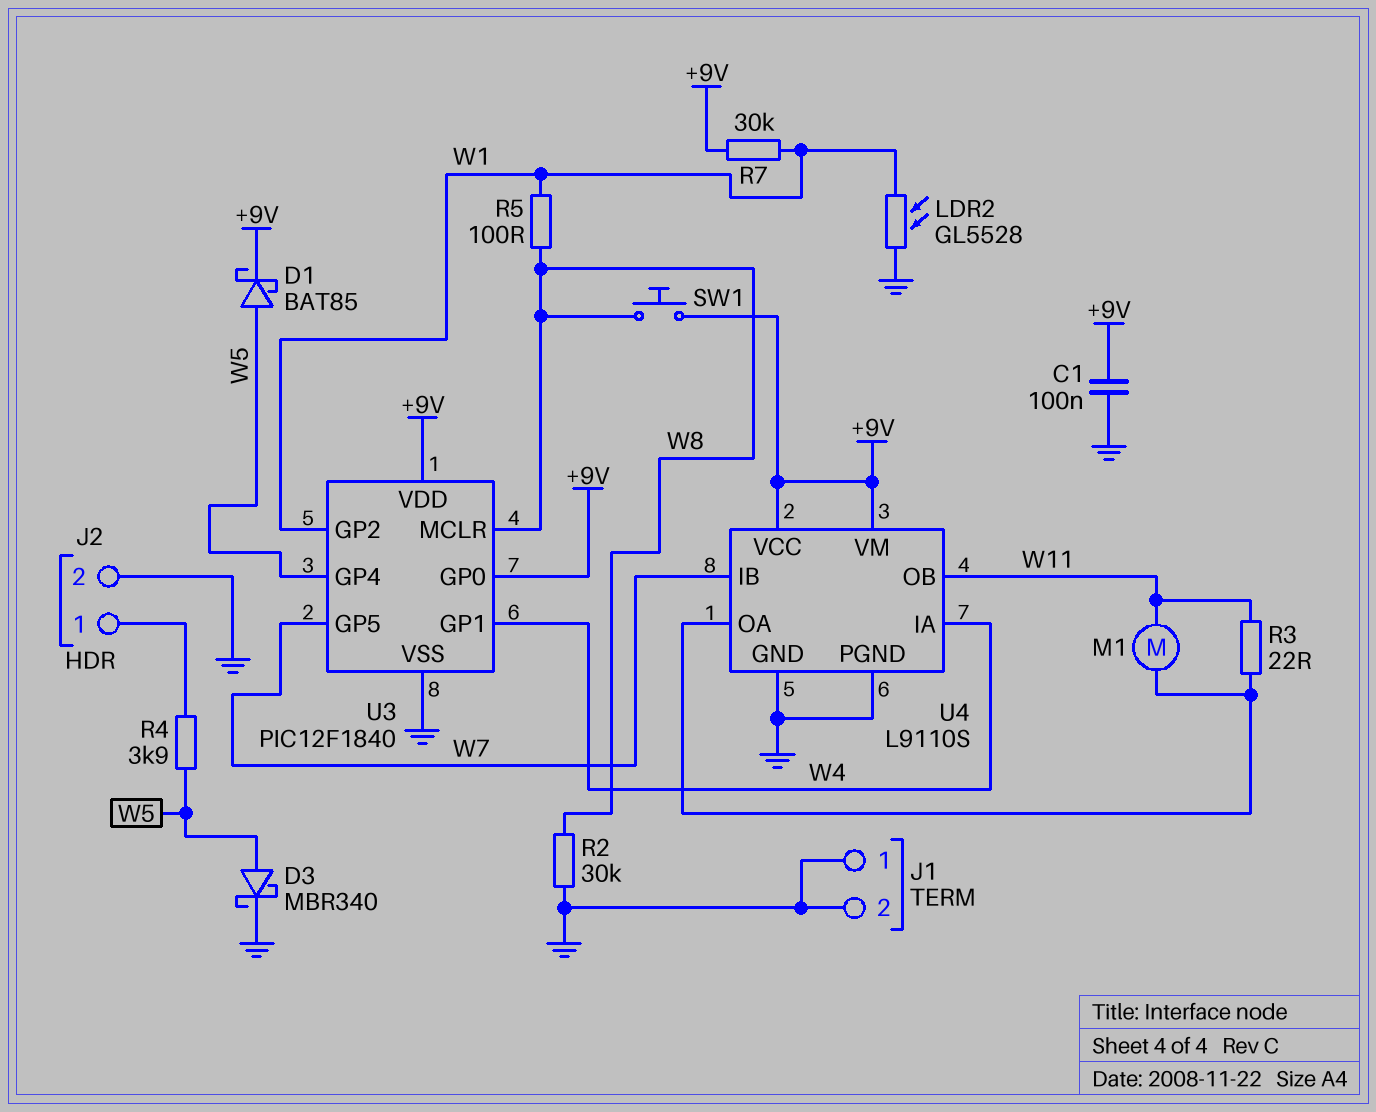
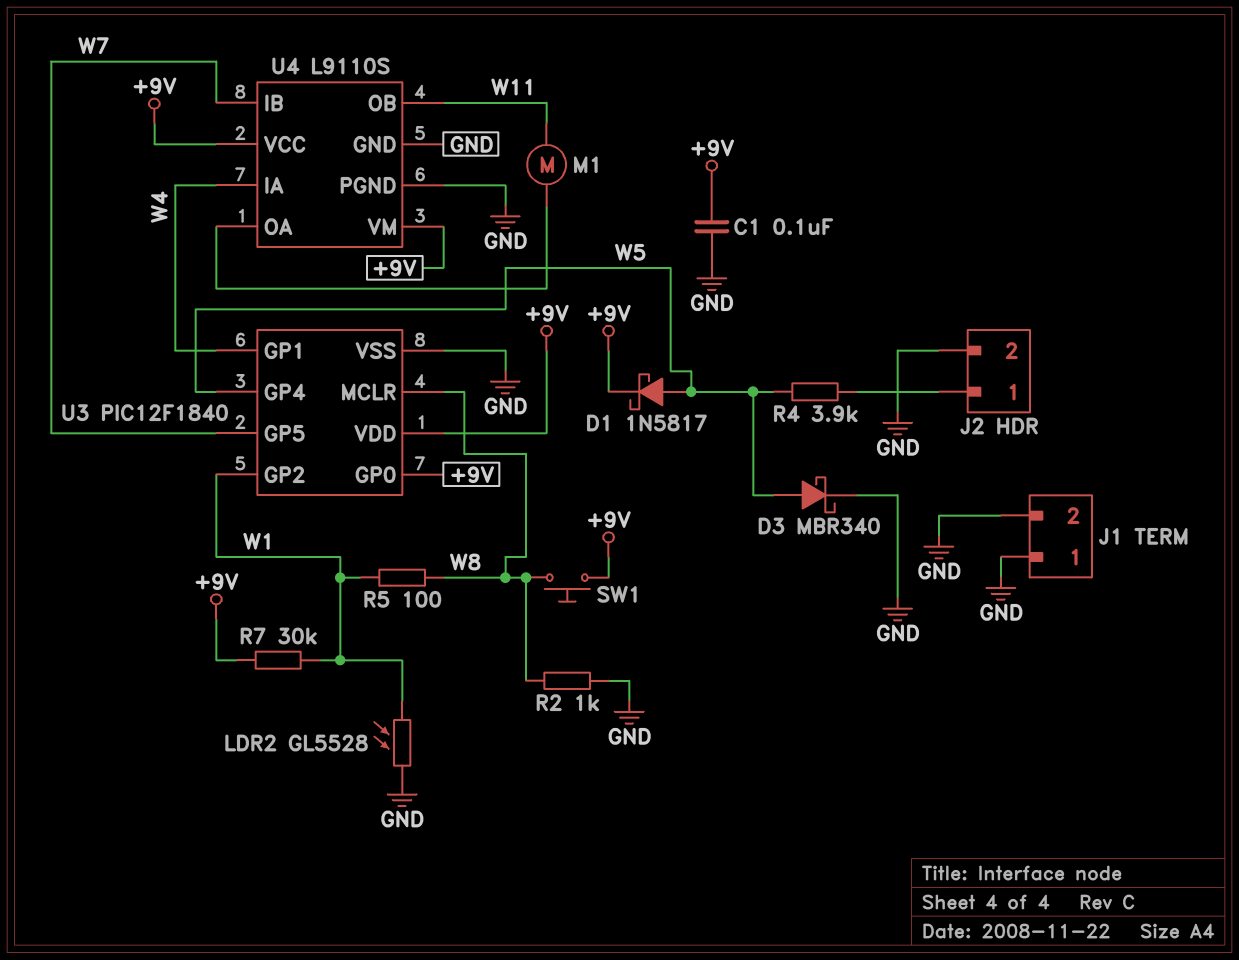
D1: schottky BAT85 (A W5, K +9V) -> schottky 1N5817 (A W5, K +9V)
R2: 30k (GND, W8) -> 1k (GND, W8)
R3: 22 (U4/OA, W11) -> none

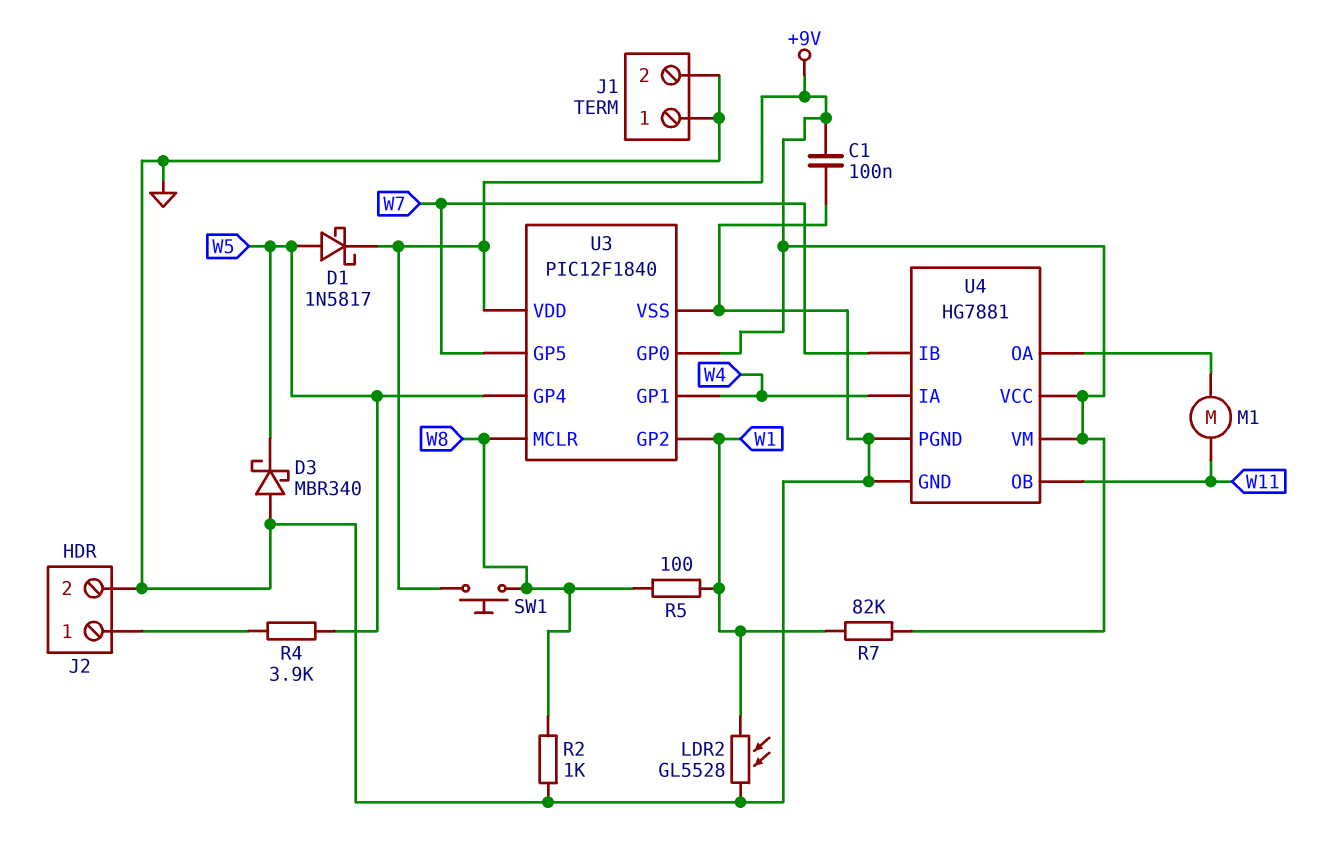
D3: schottky MBR340 (A W5, K GND) -> schottky MBR340 (A GND, K W5)
R7: 30k (+9V, W1) -> 82k (+9V, W1)
U4: L9110S -> HG7881

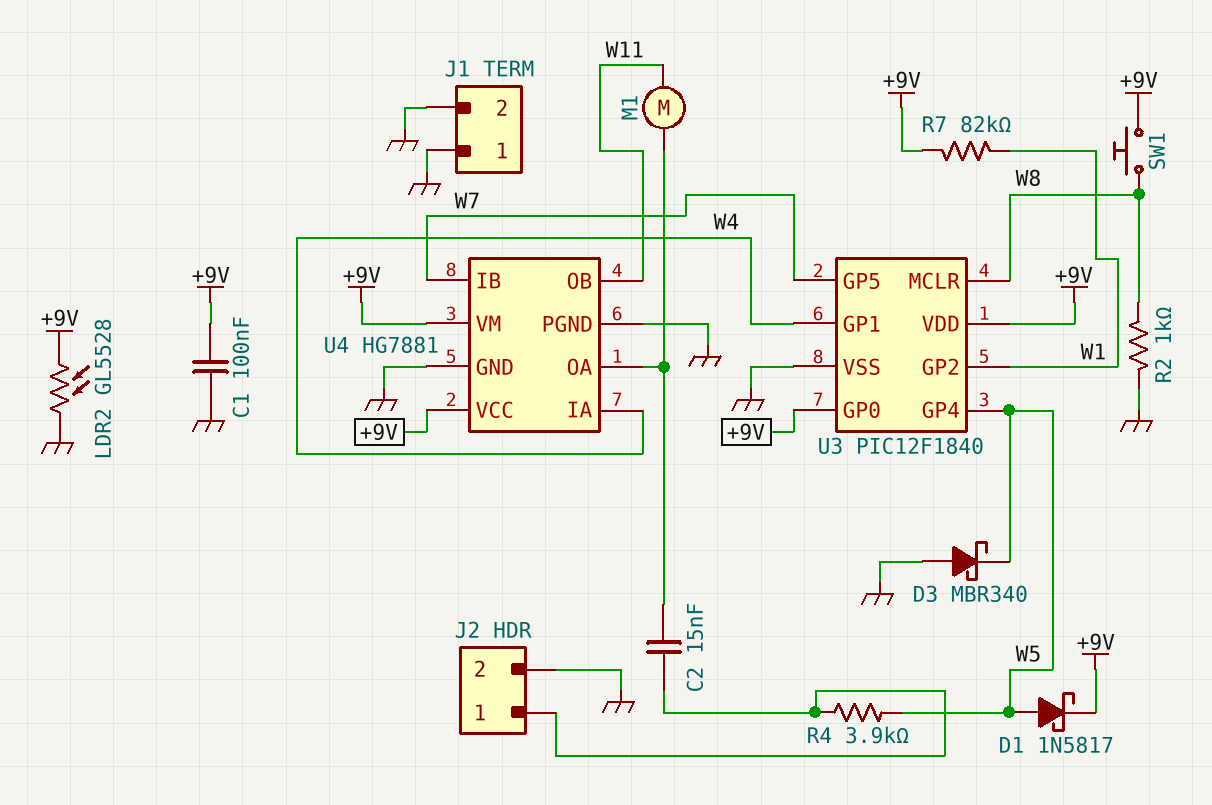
C2: none -> 15nF (J2/1, U4/OA)
LDR2: GL5528 (GND, W1) -> GL5528 (+9V, GND)
R5: 100 (W1, W8) -> none

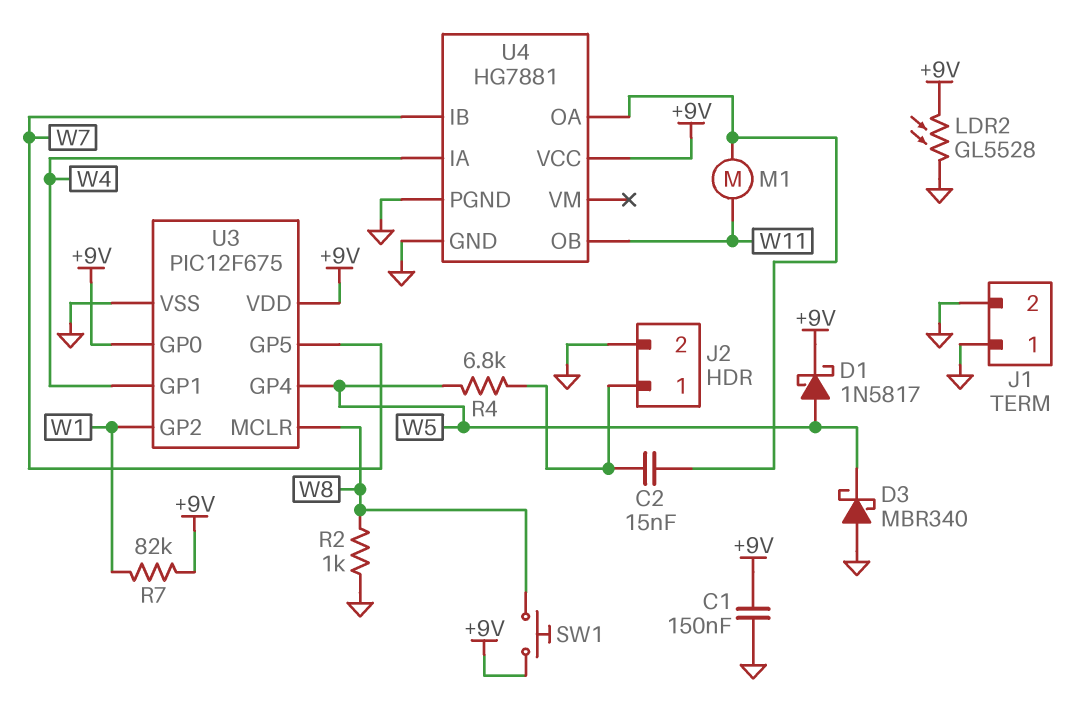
C1: 100nF (+9V, GND) -> 150nF (+9V, GND)
R4: 3.9k (J2/1, W5) -> 6.8k (J2/1, W5)
U3: PIC12F1840 -> PIC12F675
U4 pin VM: +9V -> none

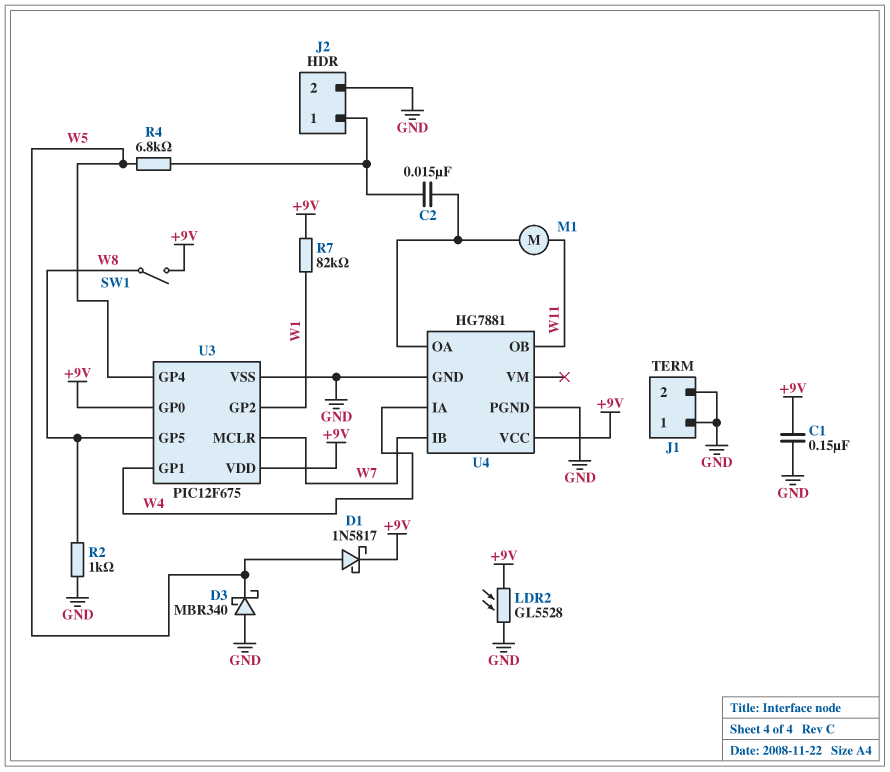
SW1: button (+9V, W8) -> switch (+9V, W8)
U3 pin GP5: W7 -> W8
U3 pin MCLR: W8 -> W7

